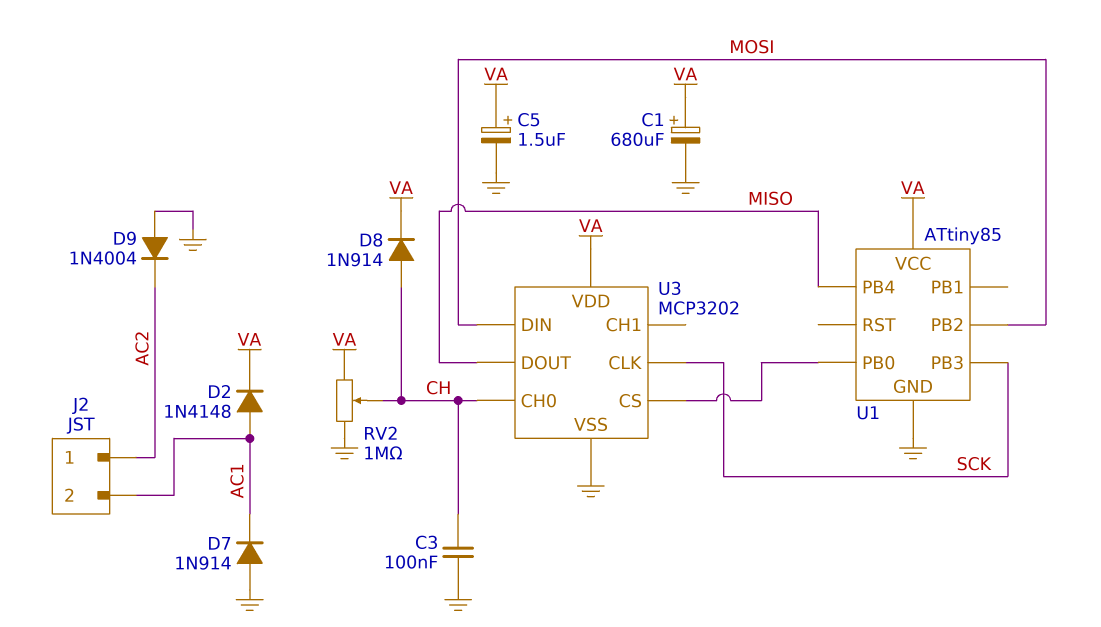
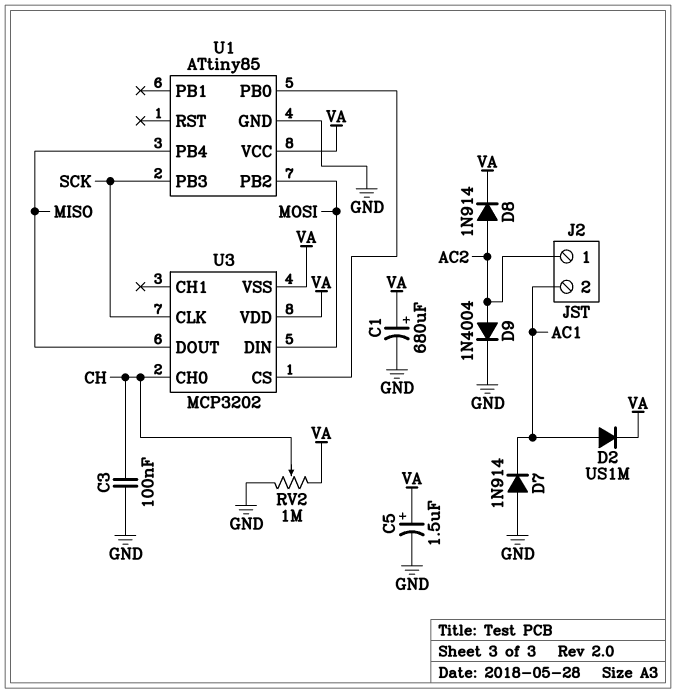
D2: diode 1N4148 (A AC1, K VA) -> diode US1M (A AC1, K VA)
D8: diode 1N914 (A CH, K VA) -> diode 1N914 (A AC2, K VA)
D9: diode 1N4004 (A GND, K AC2) -> diode 1N4004 (A AC2, K GND)
U3 pin VSS: GND -> VA

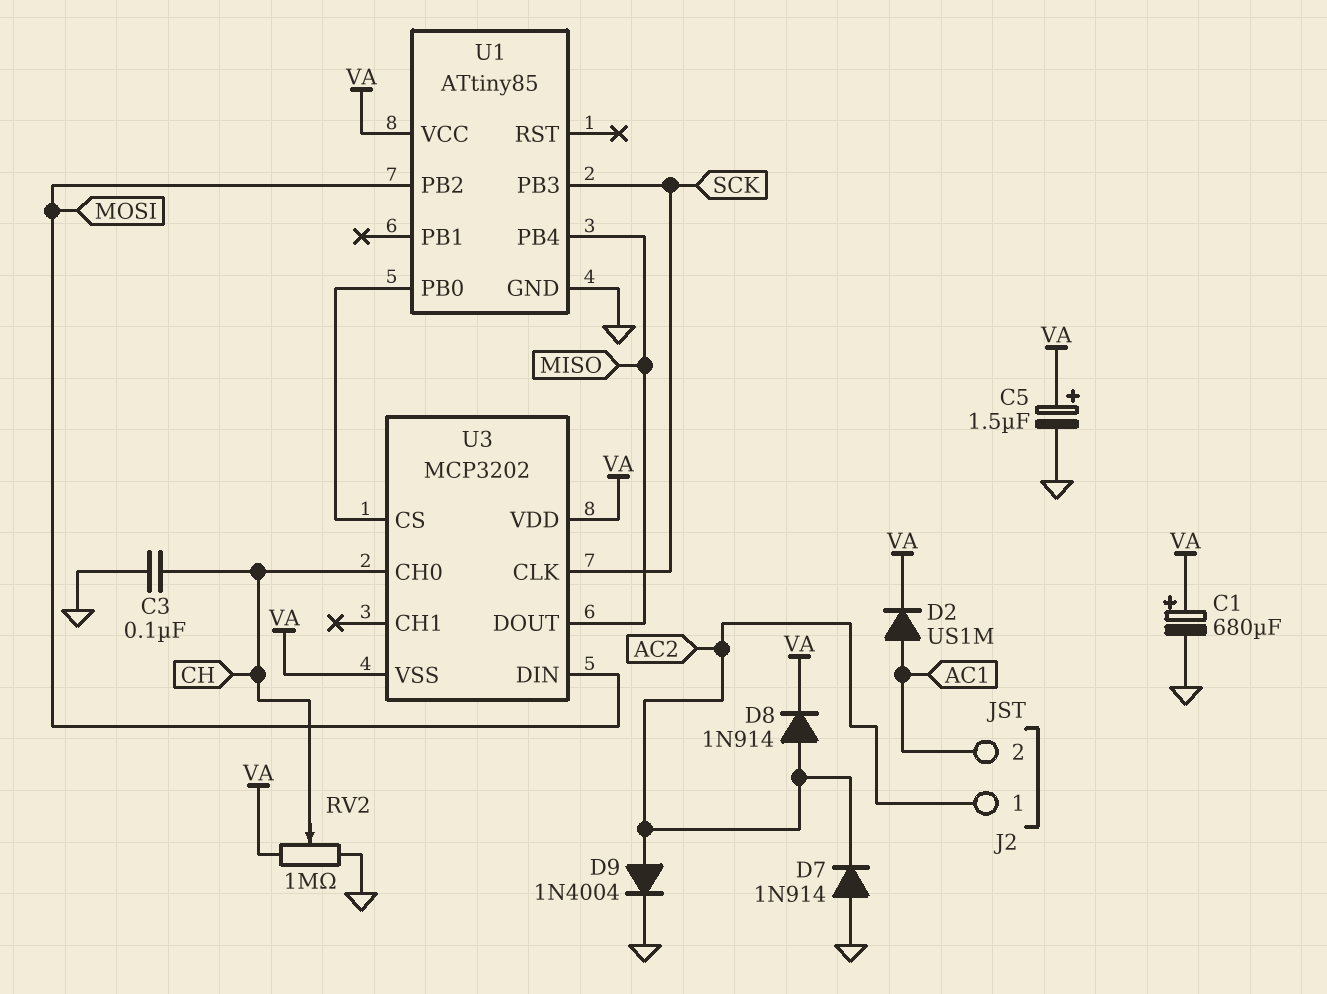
D7: diode 1N914 (A GND, K AC1) -> diode 1N914 (A GND, K AC2)

